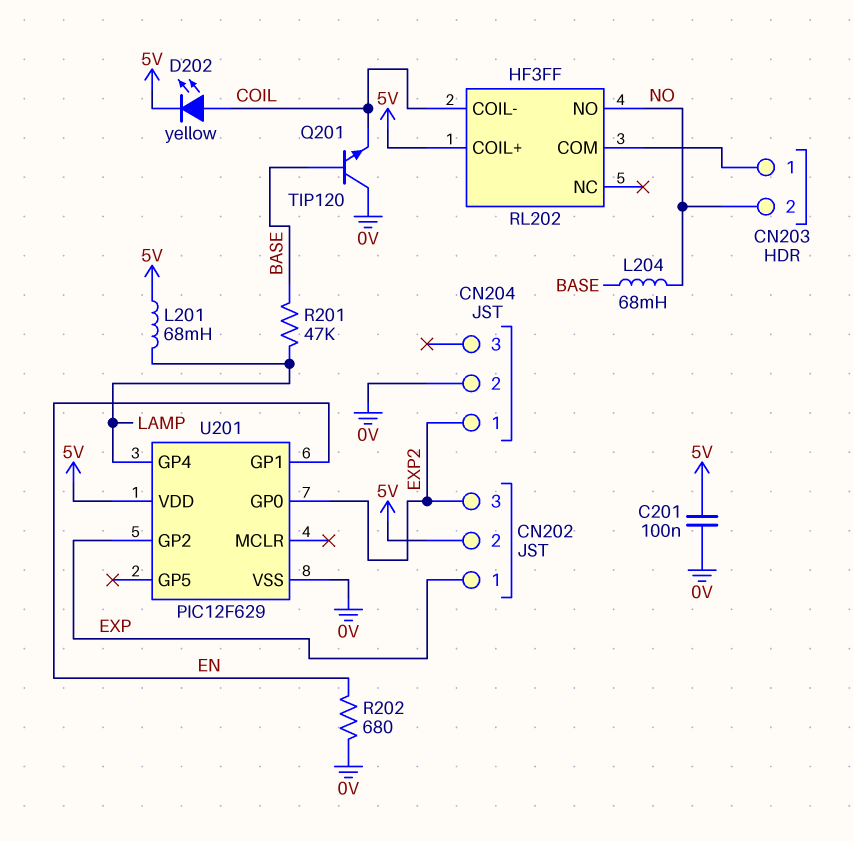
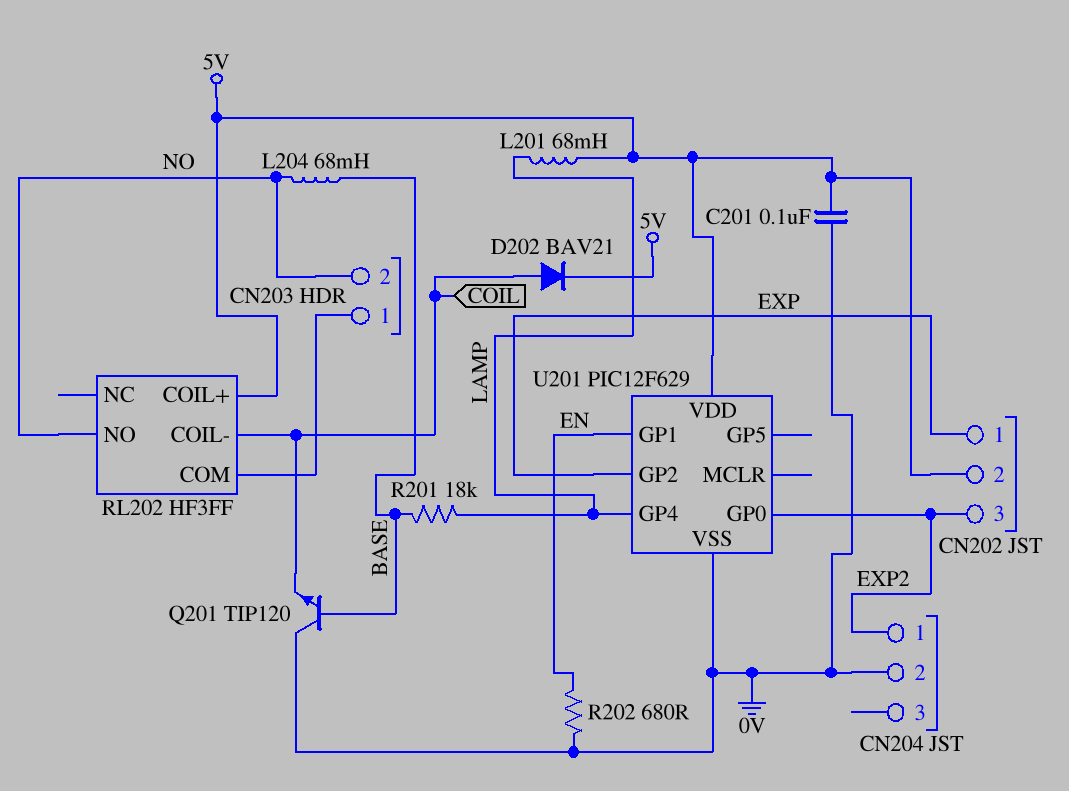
D202: LED yellow (A COIL, K 5V) -> diode BAV21 (A COIL, K 5V)
R201: 47k (BASE, LAMP) -> 18k (BASE, LAMP)

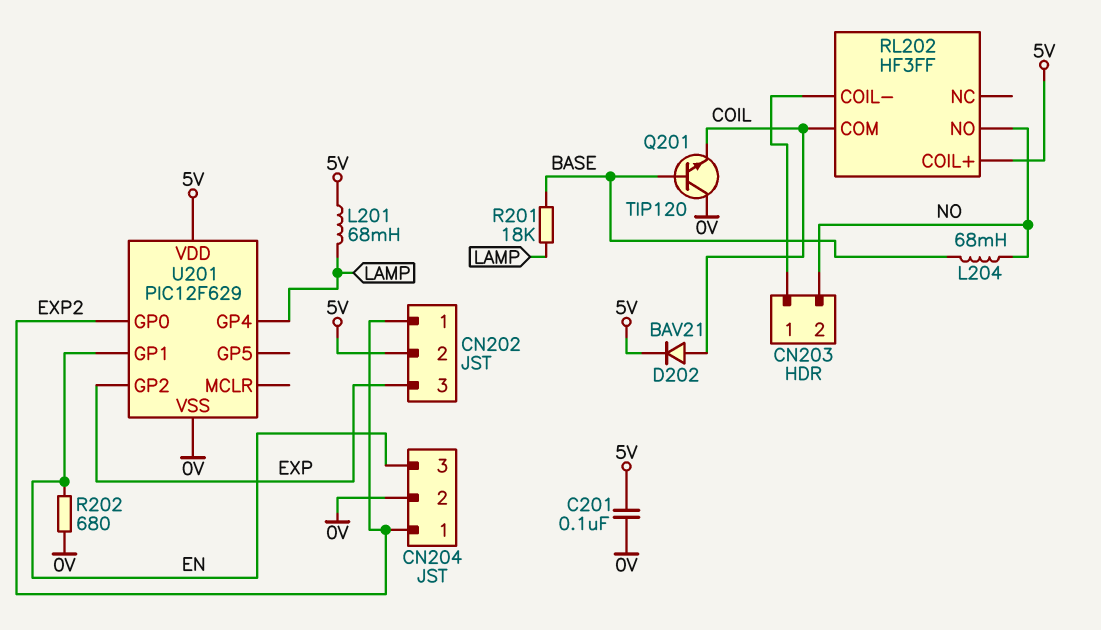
CN202 pin 1: EXP -> EXP2
CN202 pin 3: EXP2 -> EXP
CN204 pin 3: none -> EN
RL202 pin COIL-: COIL -> CN203/1
RL202 pin COM: CN203/1 -> COIL

